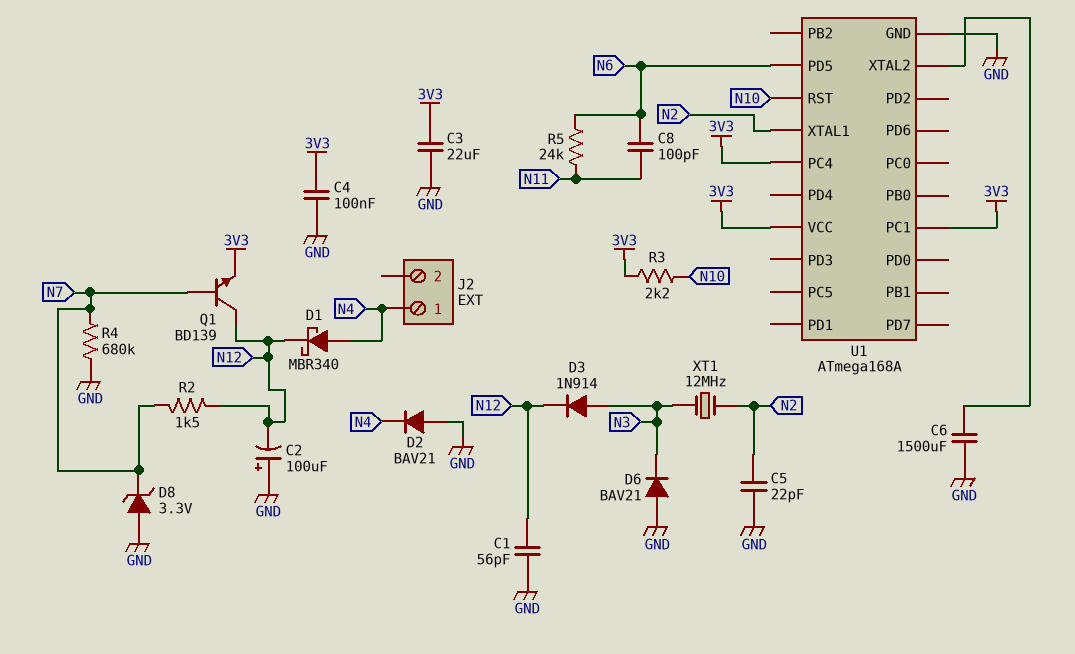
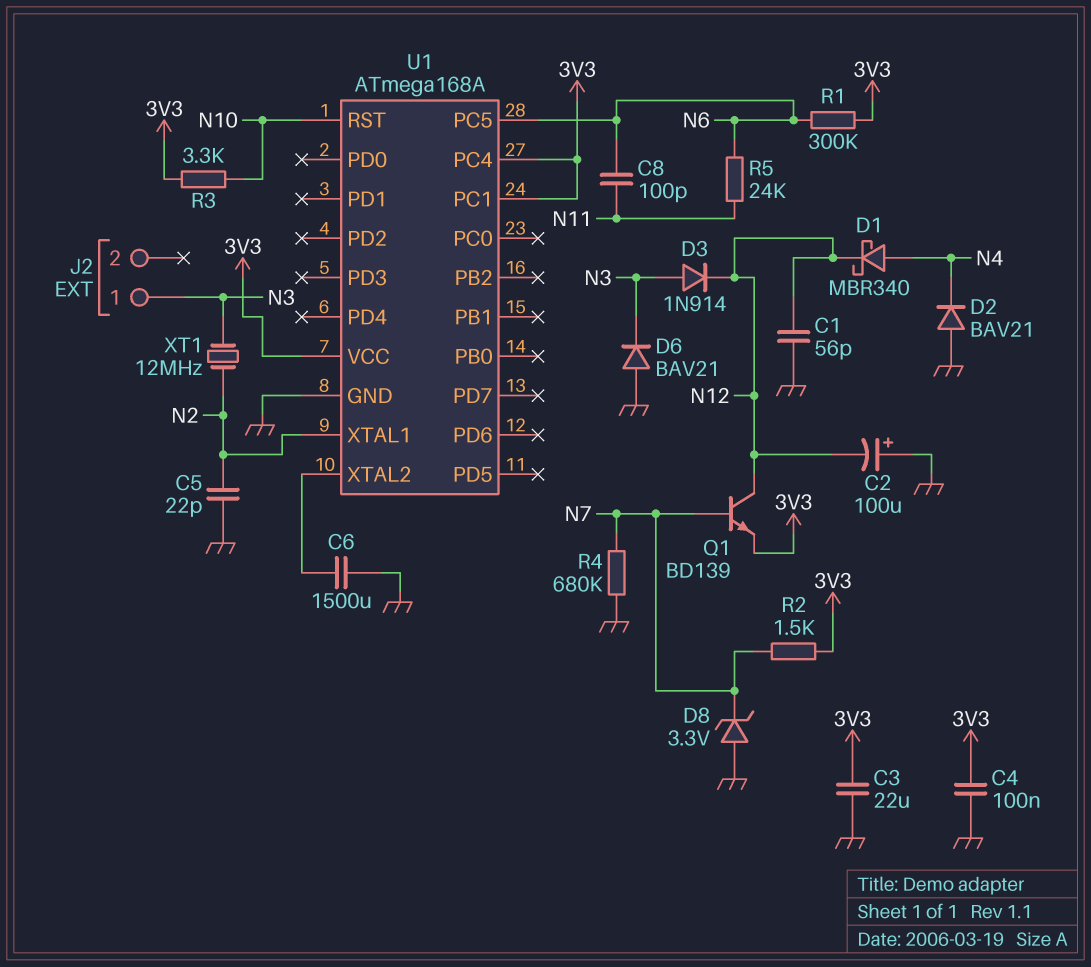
J2 pin 1: N4 -> N3
R1: none -> 300k (3V3, N6)
R2: 1.5k (N7, N12) -> 1.5k (3V3, N7)
R3: 2.2k (3V3, N10) -> 3.3k (3V3, N10)
U1 pin PC5: none -> N6
U1 pin PD5: N6 -> none

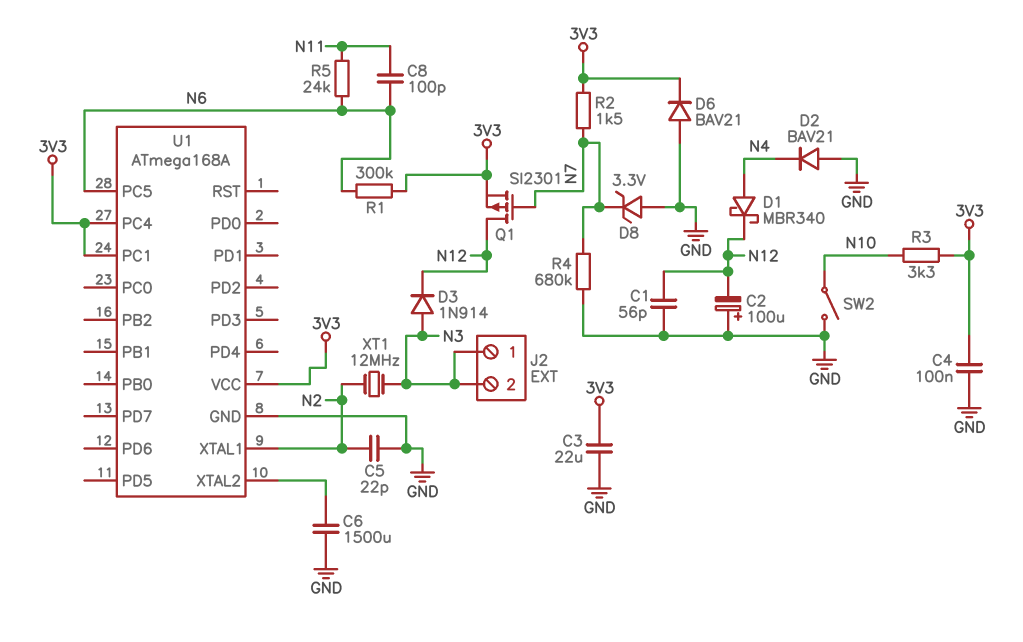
D6: diode BAV21 (A GND, K N3) -> diode BAV21 (A GND, K 3V3)
J2 pin 2: none -> N3
Q1: NPN BD139 (B N7, C N12, E 3V3) -> PMOS SI2301 (G N7, D N12, S 3V3)
SW2: none -> switch (GND, N10)
U1 pin RST: N10 -> none

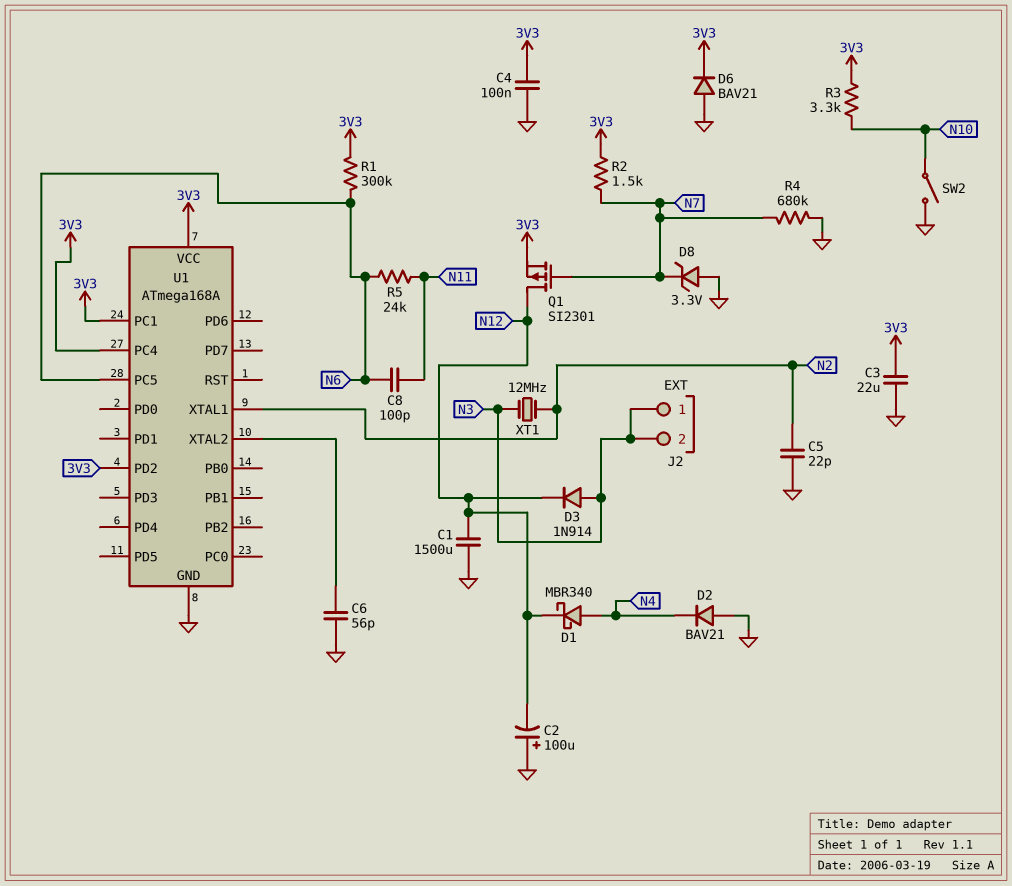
C1: 56pF (GND, N12) -> 1500uF (GND, N12)
C6: 1500uF (GND, U1/XTAL2) -> 56pF (GND, U1/XTAL2)
U1 pin PD2: none -> 3V3

